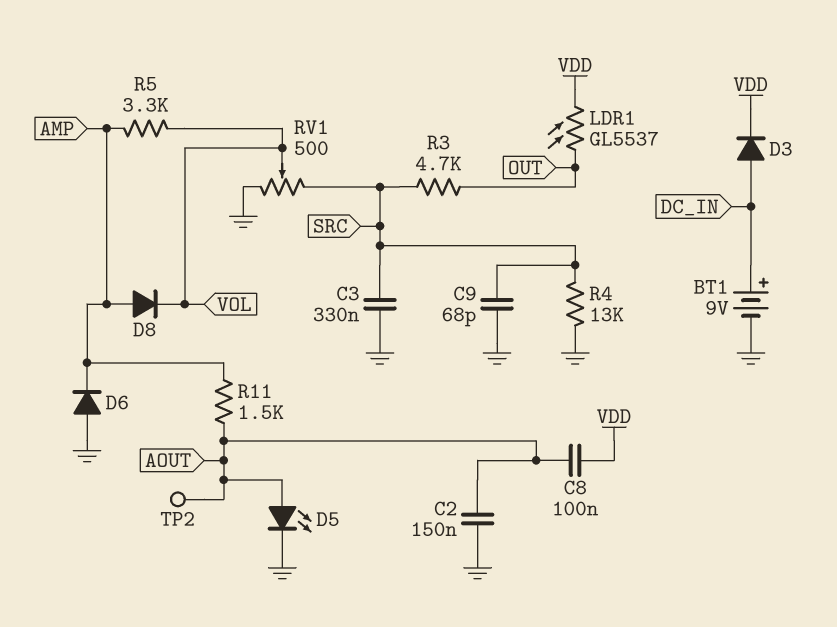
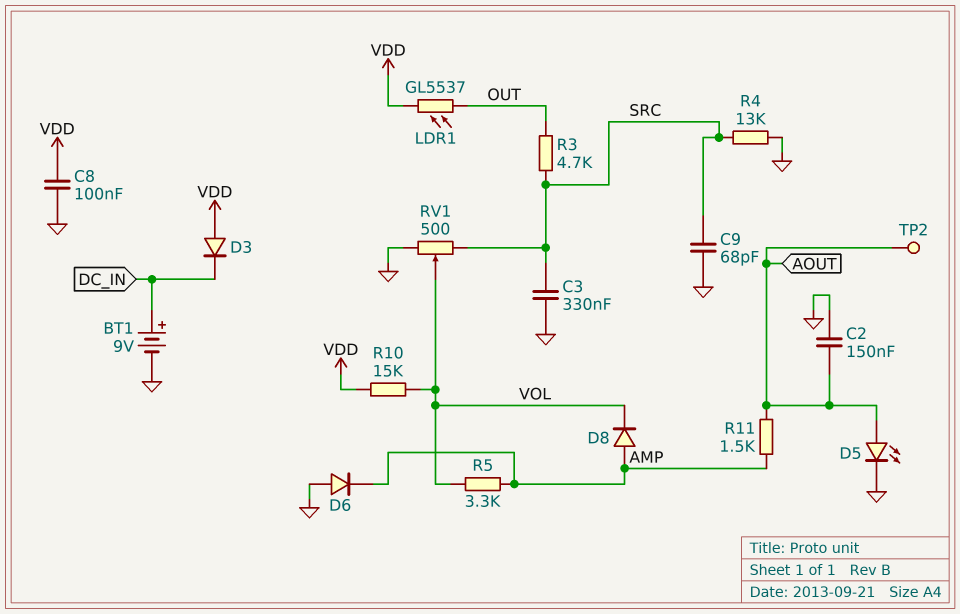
C8: 100nF (AOUT, VDD) -> 100nF (GND, VDD)
D3: diode (A DC_IN, K VDD) -> diode (A VDD, K DC_IN)
R10: none -> 15k (VDD, VOL)

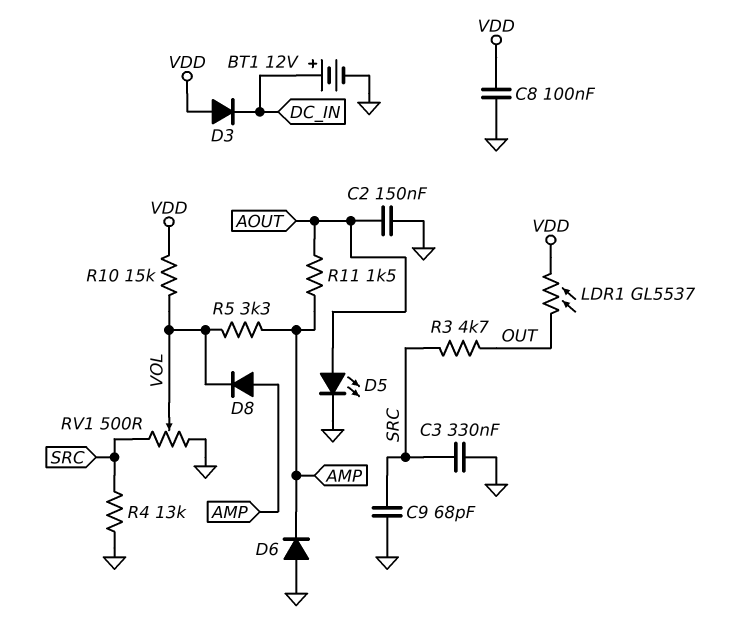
BT1: 9V (plus DC_IN, minus GND) -> 12V (plus DC_IN, minus GND)
TP2: test point (AOUT) -> none

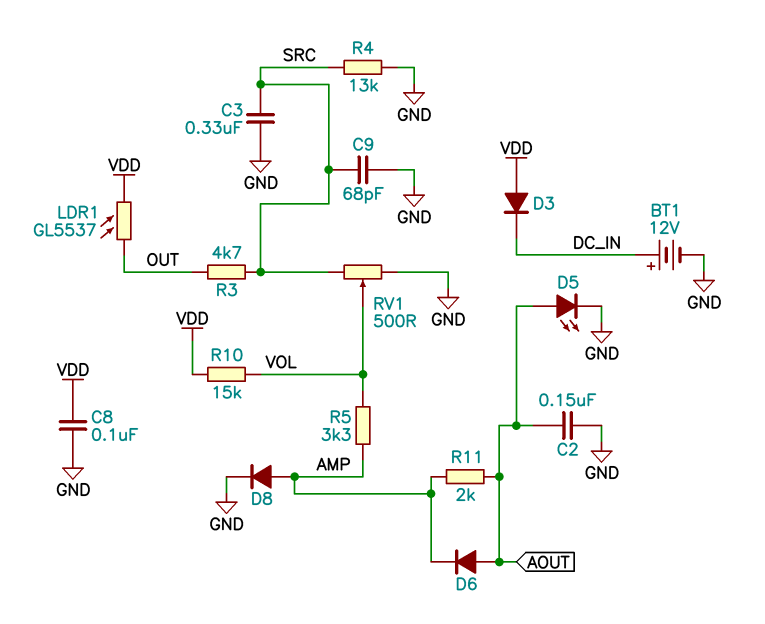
D6: diode (A GND, K AMP) -> diode (A AOUT, K AMP)
D8: diode (A AMP, K VOL) -> diode (A AMP, K GND)
R11: 1.5k (AMP, AOUT) -> 2k (AMP, AOUT)

